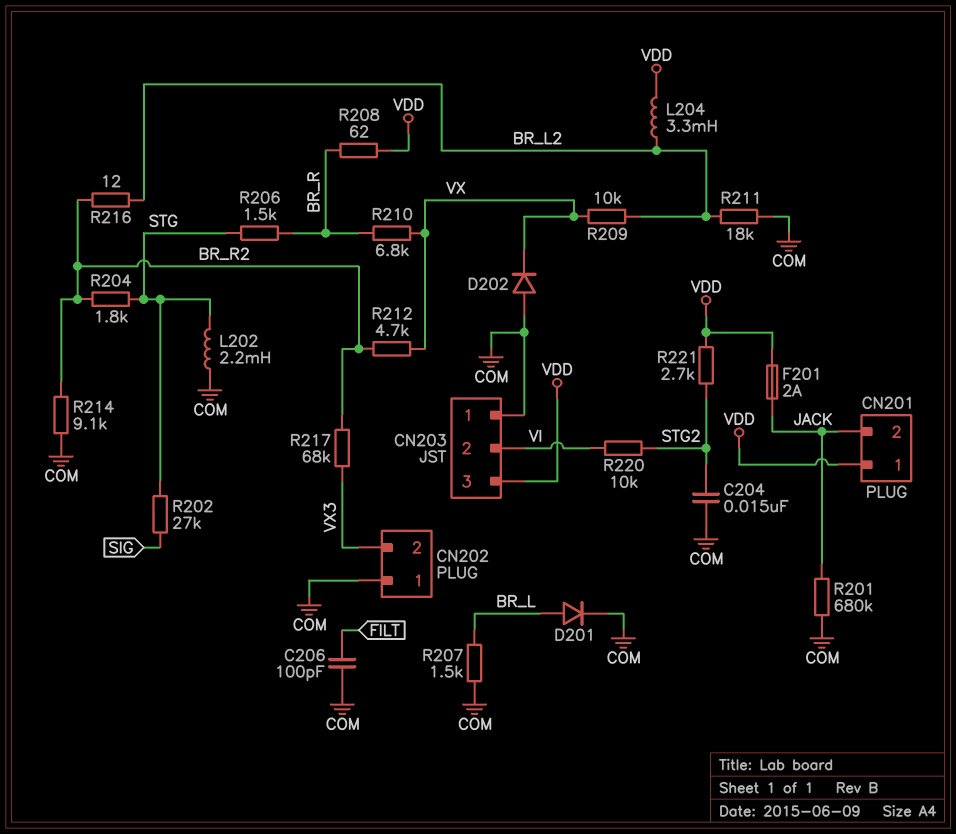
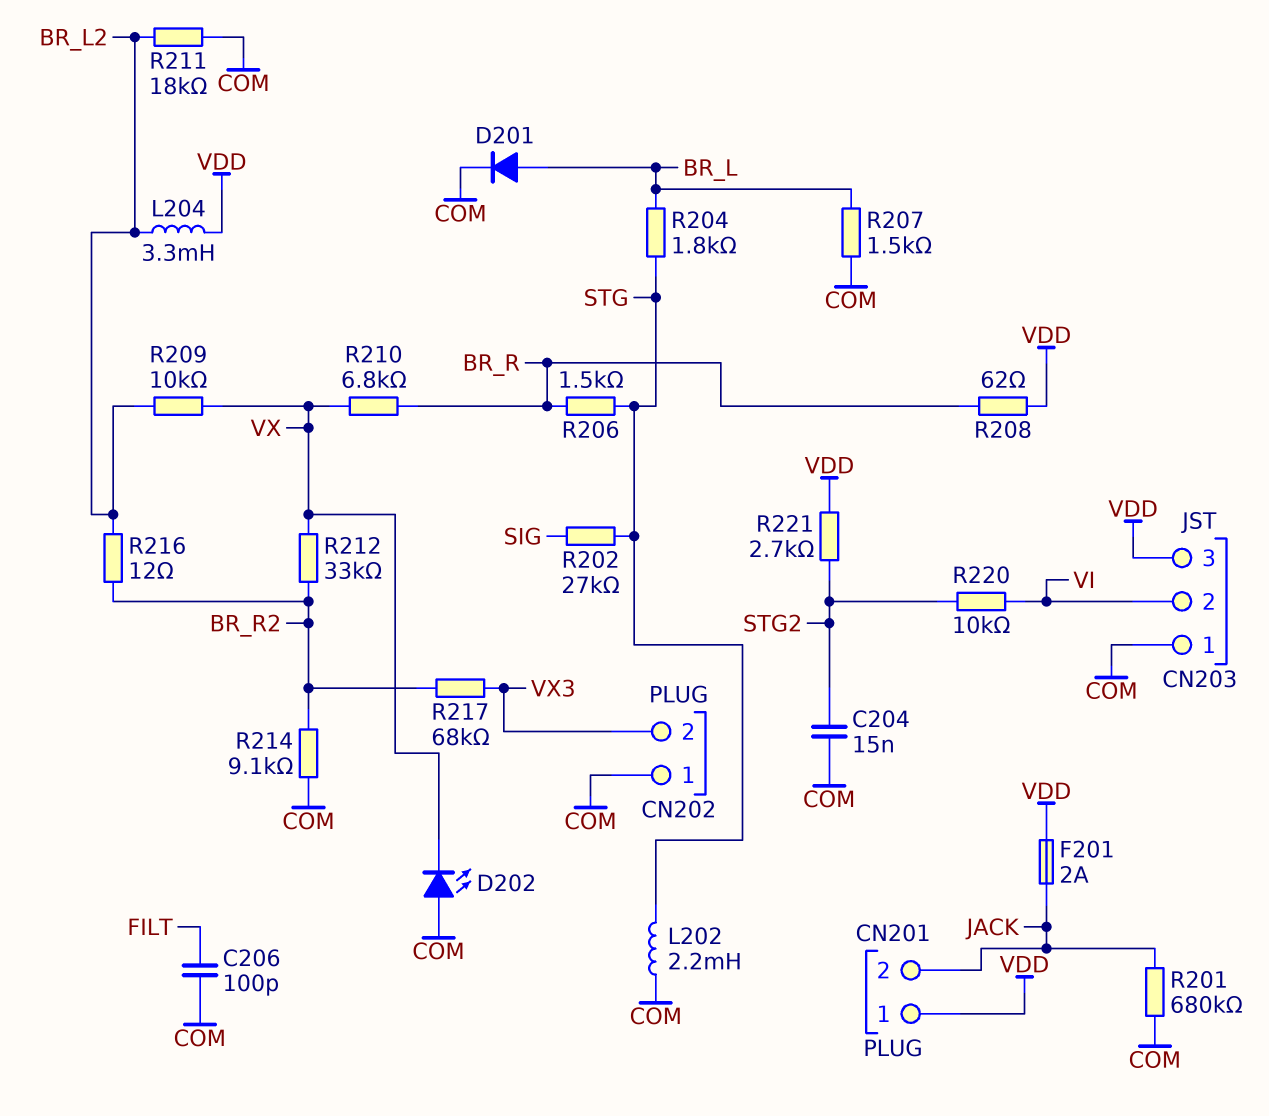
D202: diode (A COM, K VX) -> LED (A COM, K VX)
R204: 1.8k (BR_R2, STG) -> 1.8k (BR_L, STG)
R212: 4.7k (BR_R2, VX) -> 33k (BR_R2, VX)

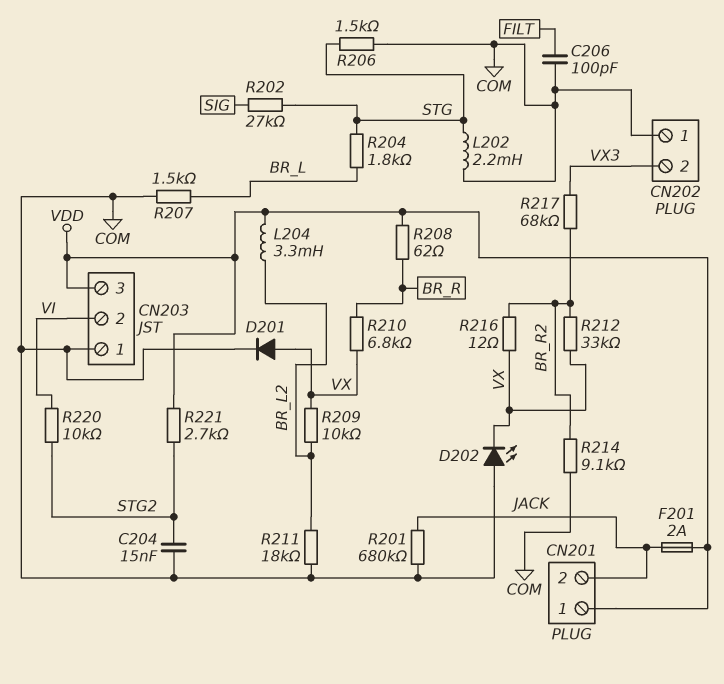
D201: diode (A BR_L, K COM) -> diode (A VX, K COM)
R206: 1.5k (BR_R, STG) -> 1.5k (COM, STG)
R216: 12 (BR_L2, BR_R2) -> 12 (BR_R2, VX)

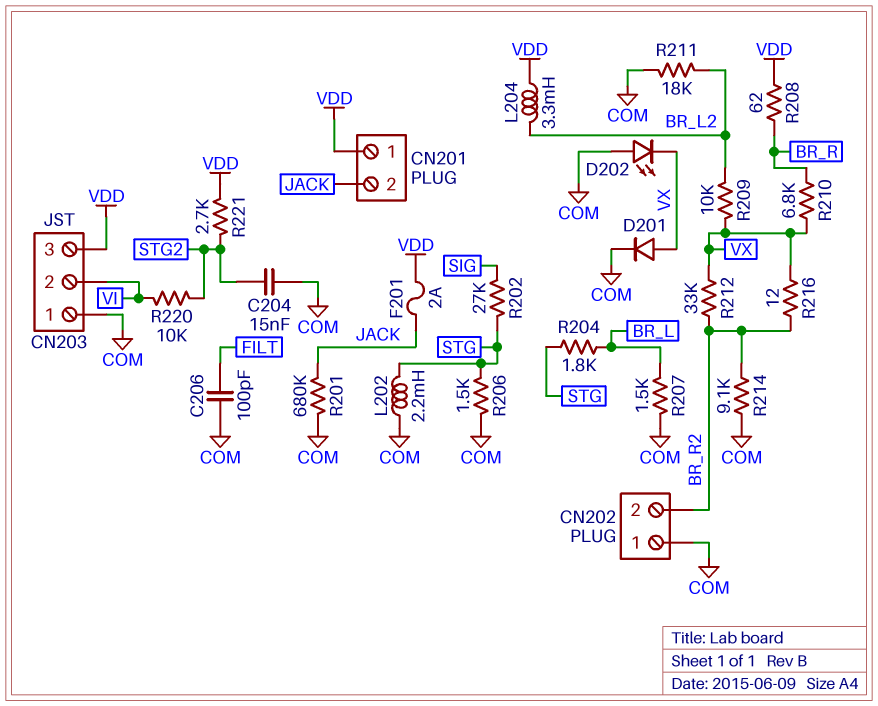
CN202 pin 2: VX3 -> BR_R2
R217: 68k (BR_R2, VX3) -> none

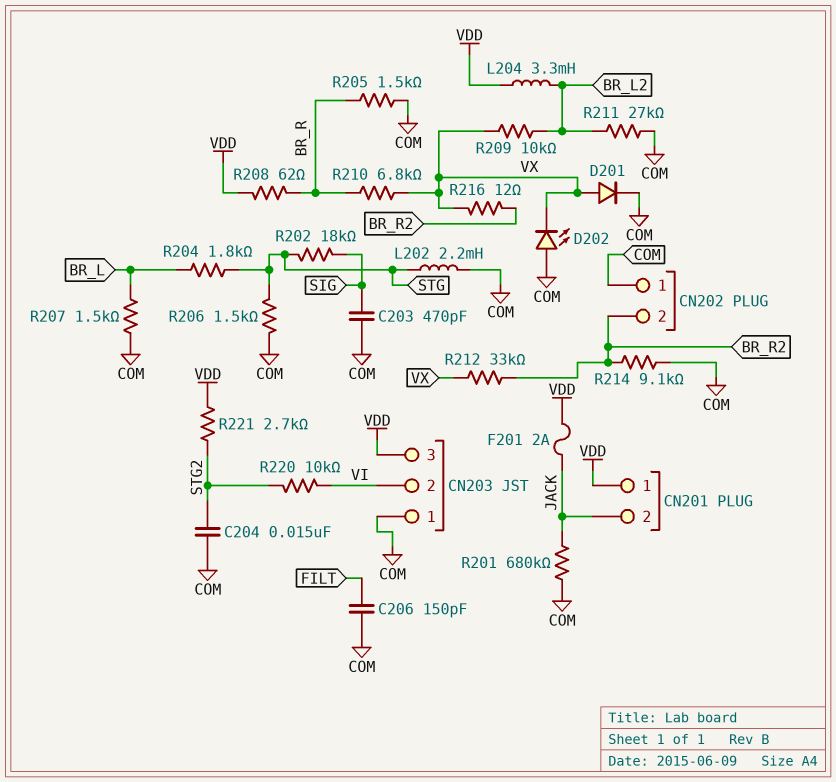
C203: none -> 470pF (COM, SIG)
C206: 100pF (COM, FILT) -> 150pF (COM, FILT)
R202: 27k (SIG, STG) -> 18k (SIG, STG)
R205: none -> 1.5k (BR_R, COM)
R211: 18k (BR_L2, COM) -> 27k (BR_L2, COM)

